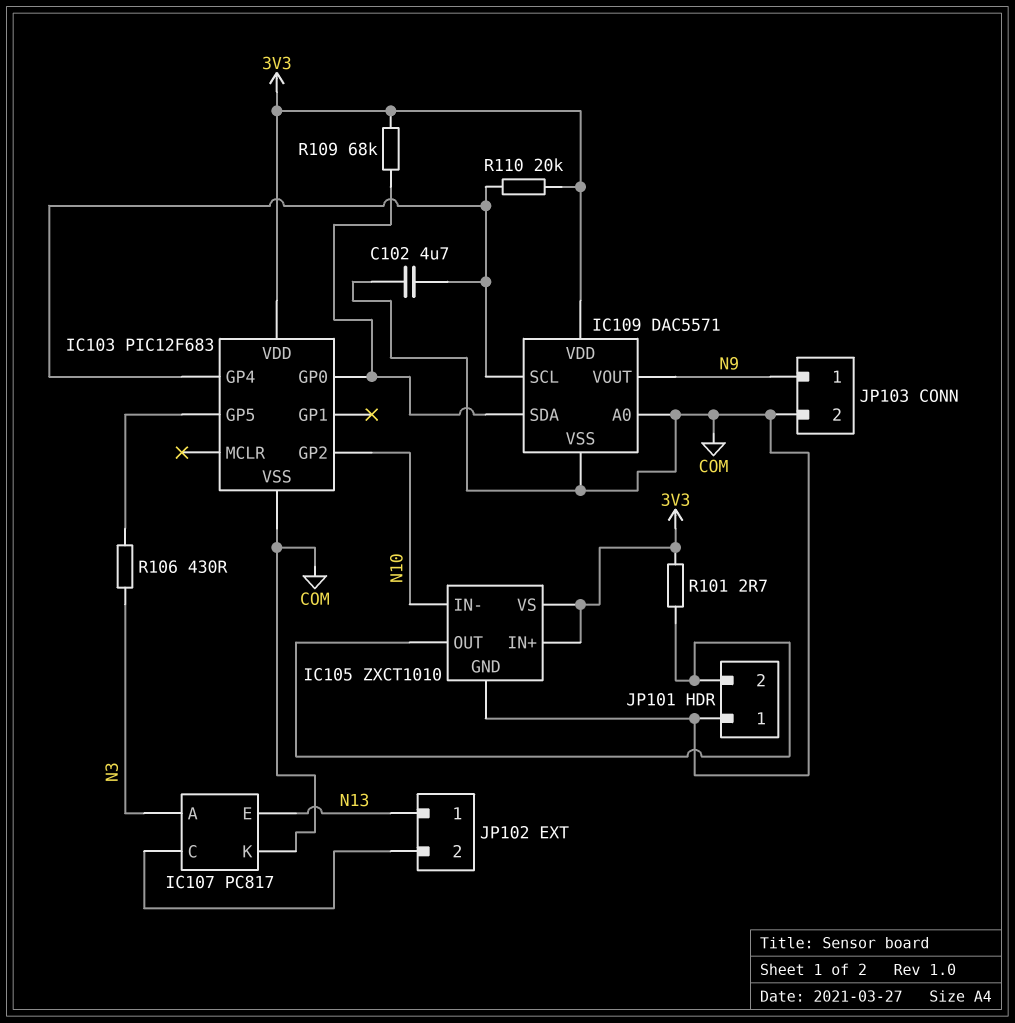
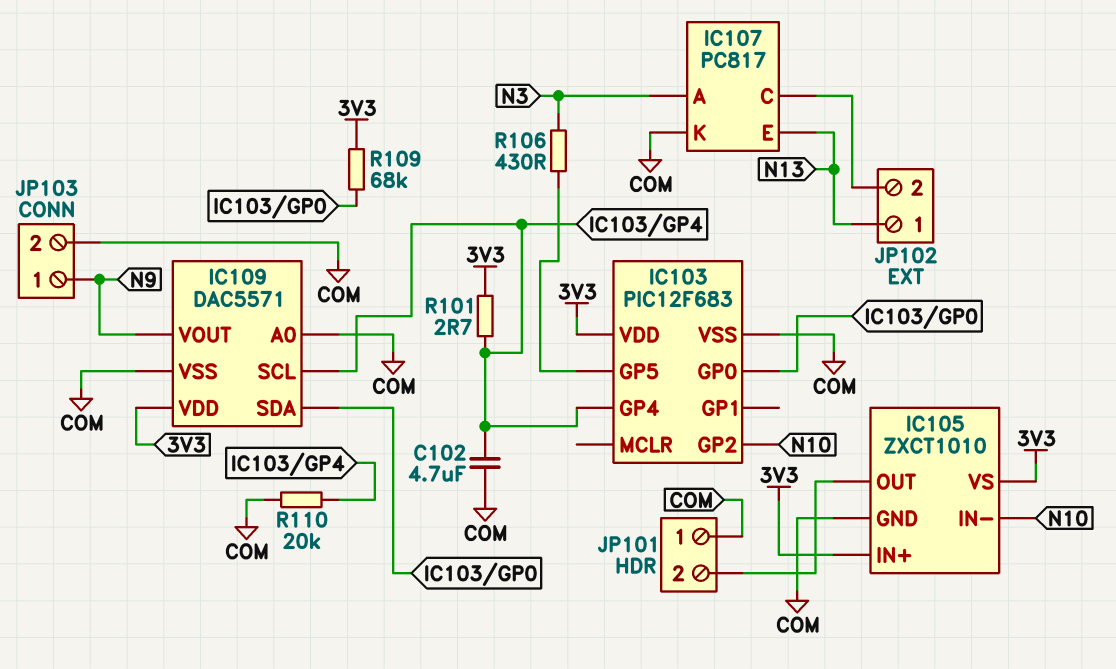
R101: 2.7 (3V3, IC105/OUT) -> 2.7 (3V3, IC103/GP4)
R110: 20k (3V3, IC103/GP4) -> 20k (COM, IC103/GP4)

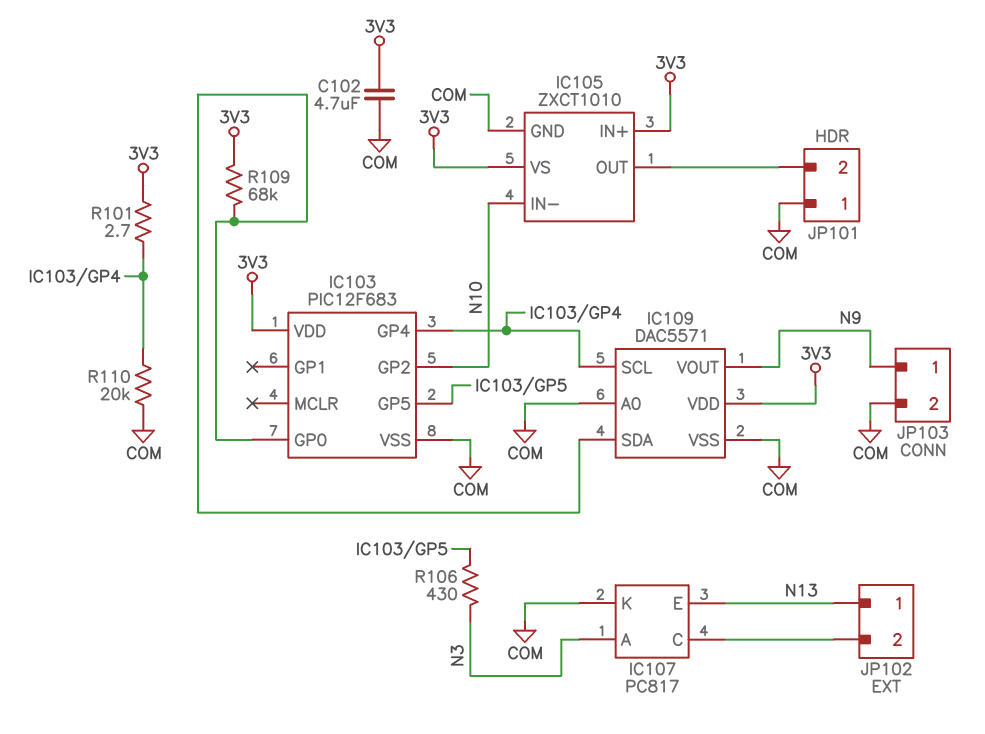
C102: 4.7uF (COM, IC103/GP4) -> 4.7uF (3V3, COM)

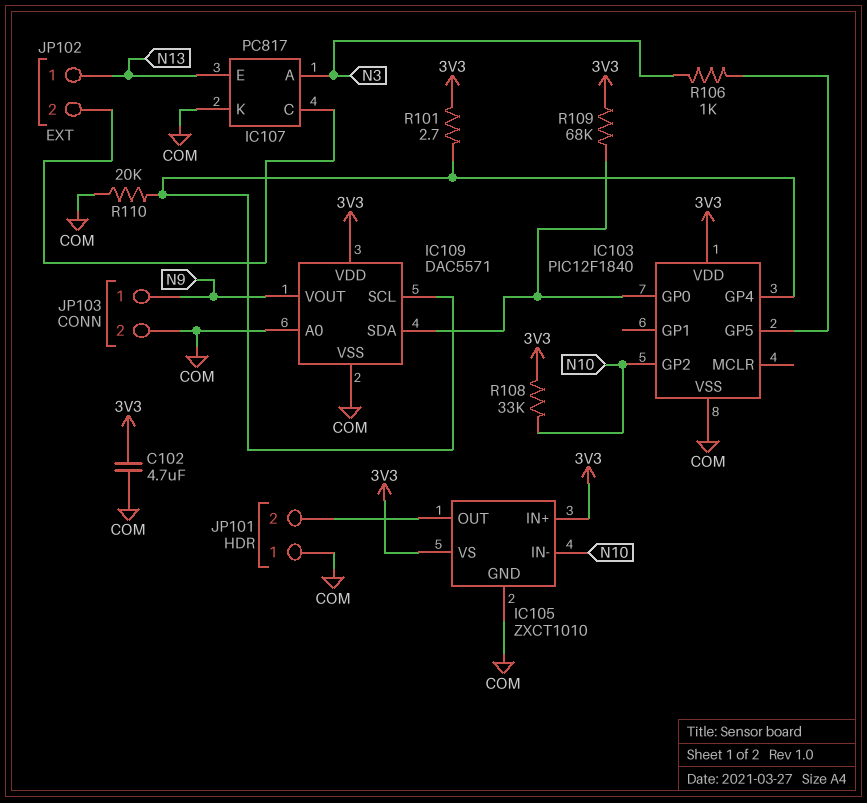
IC103: PIC12F683 -> PIC12F1840
R106: 430 (IC103/GP5, N3) -> 1k (IC103/GP5, N3)
R108: none -> 33k (3V3, N10)

